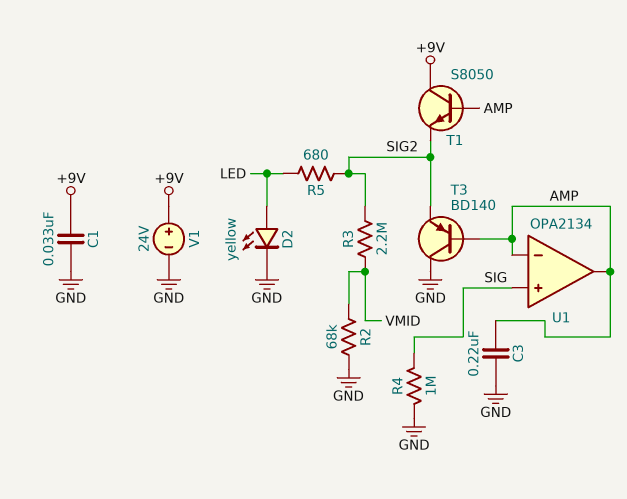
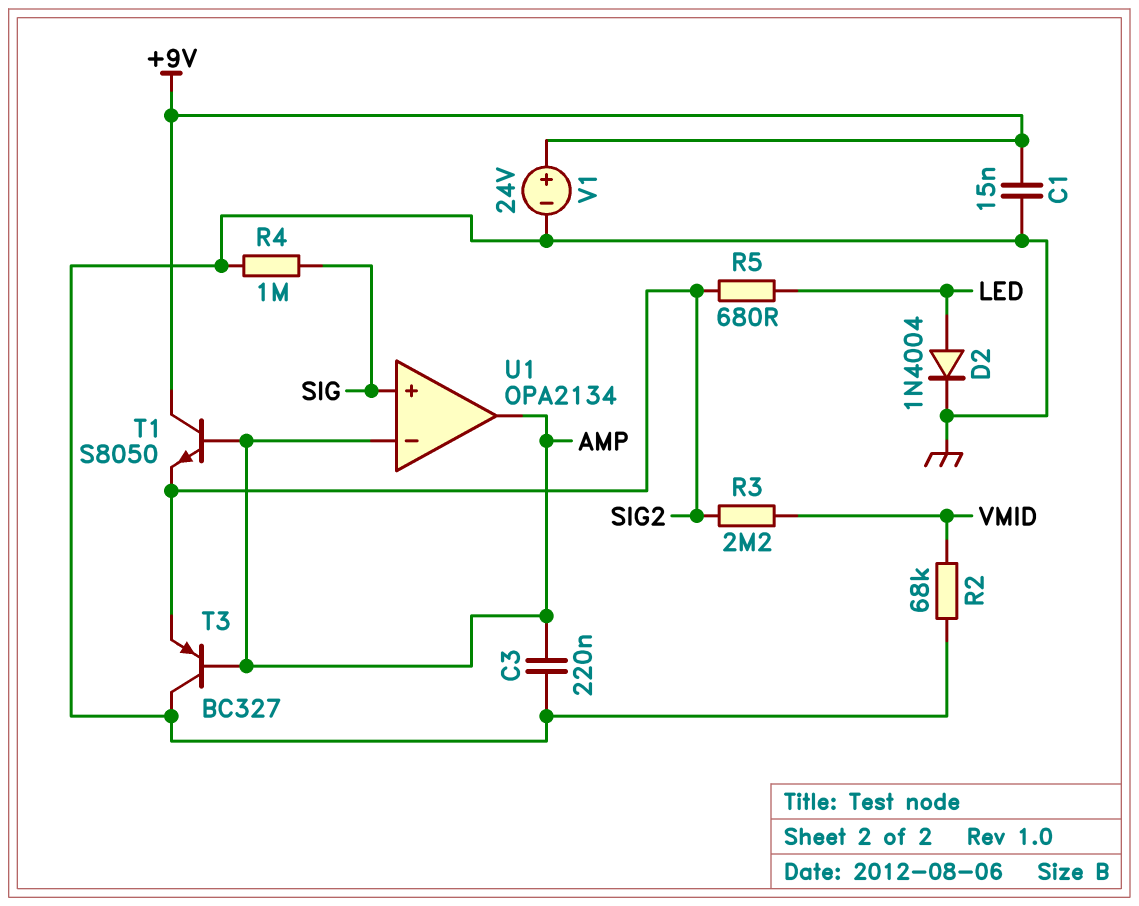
C1: 33nF (+9V, GND) -> 15nF (+9V, GND)
D2: LED yellow (A LED, K GND) -> diode 1N4004 (A LED, K GND)
T3: PNP BD140 (B AMP, C GND, E SIG2) -> PNP BC327 (B AMP, C GND, E SIG2)

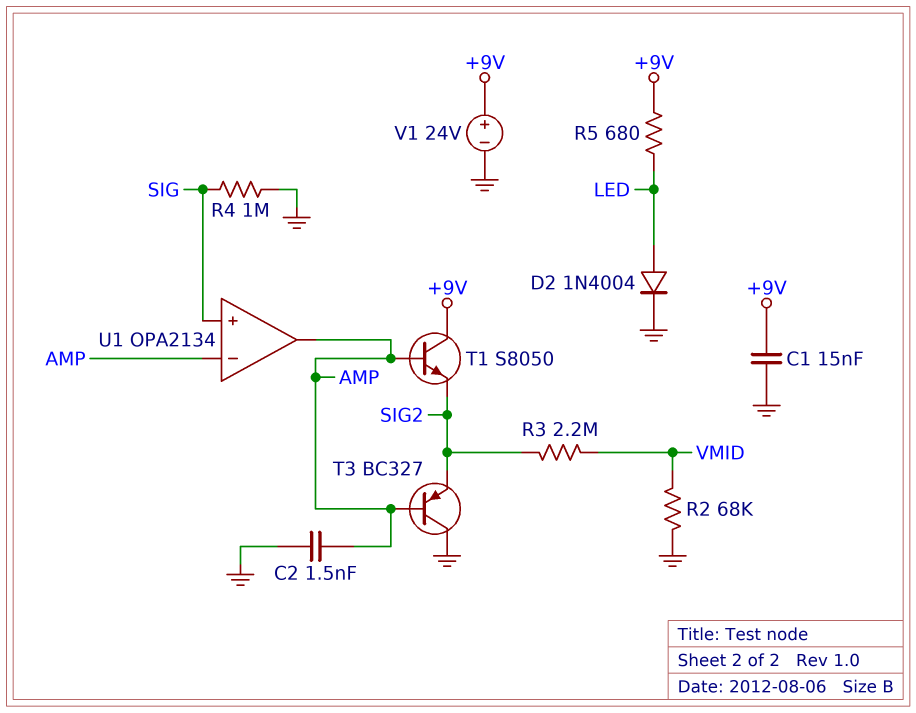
C2: none -> 1.5nF (AMP, GND)
C3: 220nF (AMP, GND) -> none
R5: 680 (LED, SIG2) -> 680 (+9V, LED)

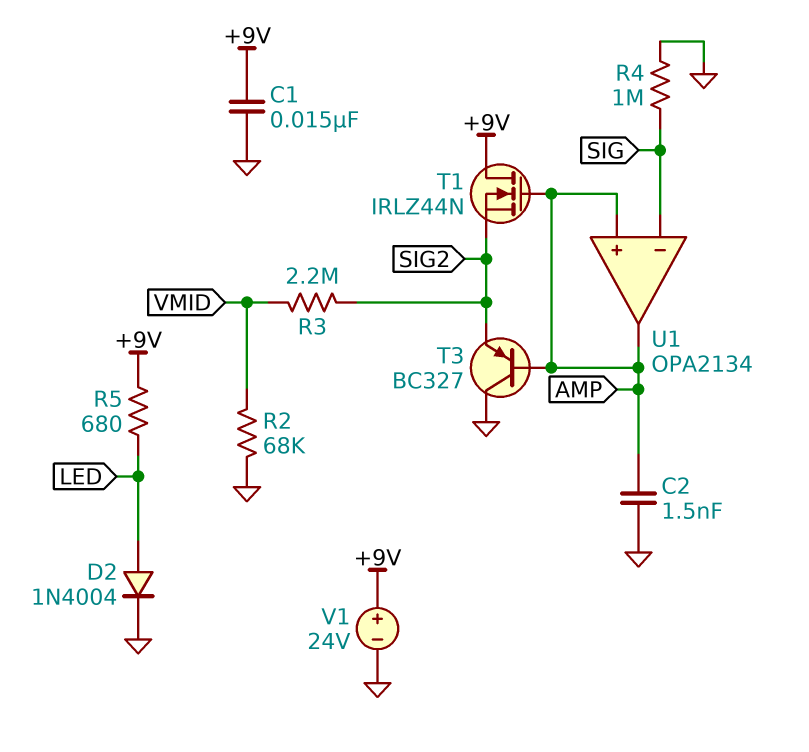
T1: NPN S8050 (B AMP, C +9V, E SIG2) -> NMOS IRLZ44N (G AMP, D +9V, S SIG2)
U1 pin in+: SIG -> AMP
U1 pin in-: AMP -> SIG

